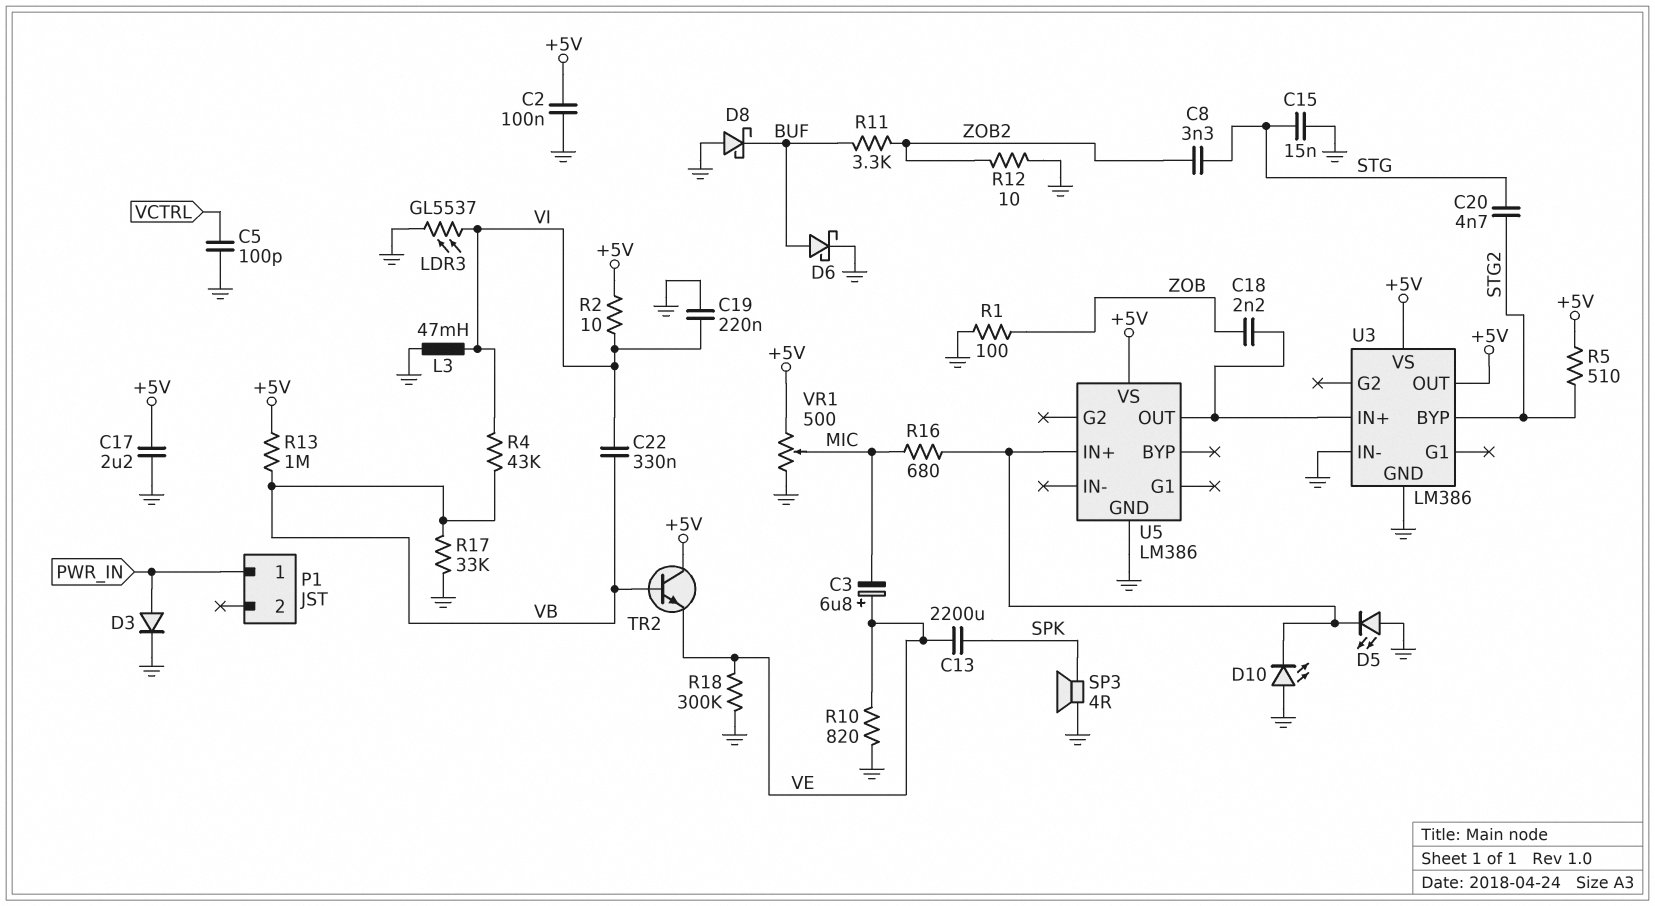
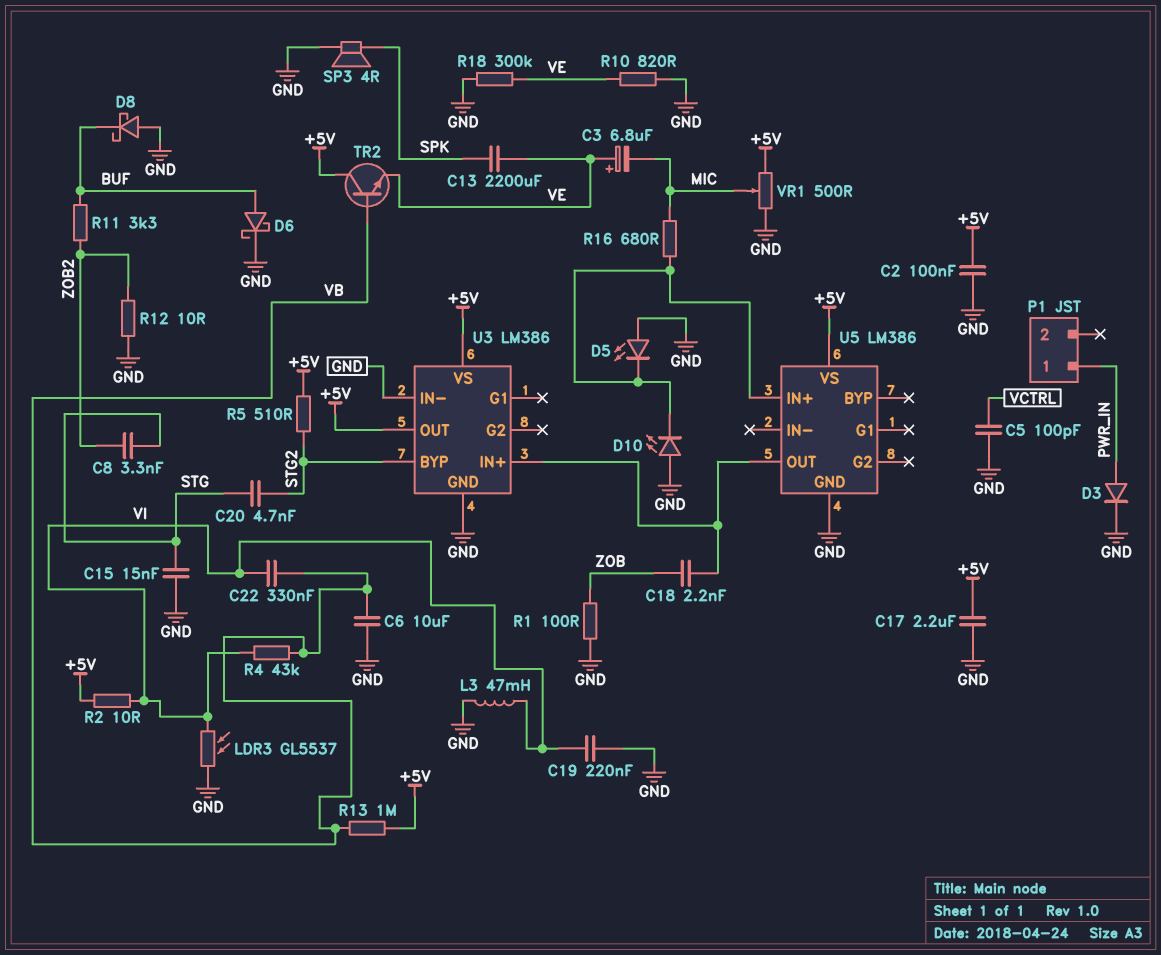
C6: none -> 10uF (GND, VB)
R17: 33k (GND, VB) -> none

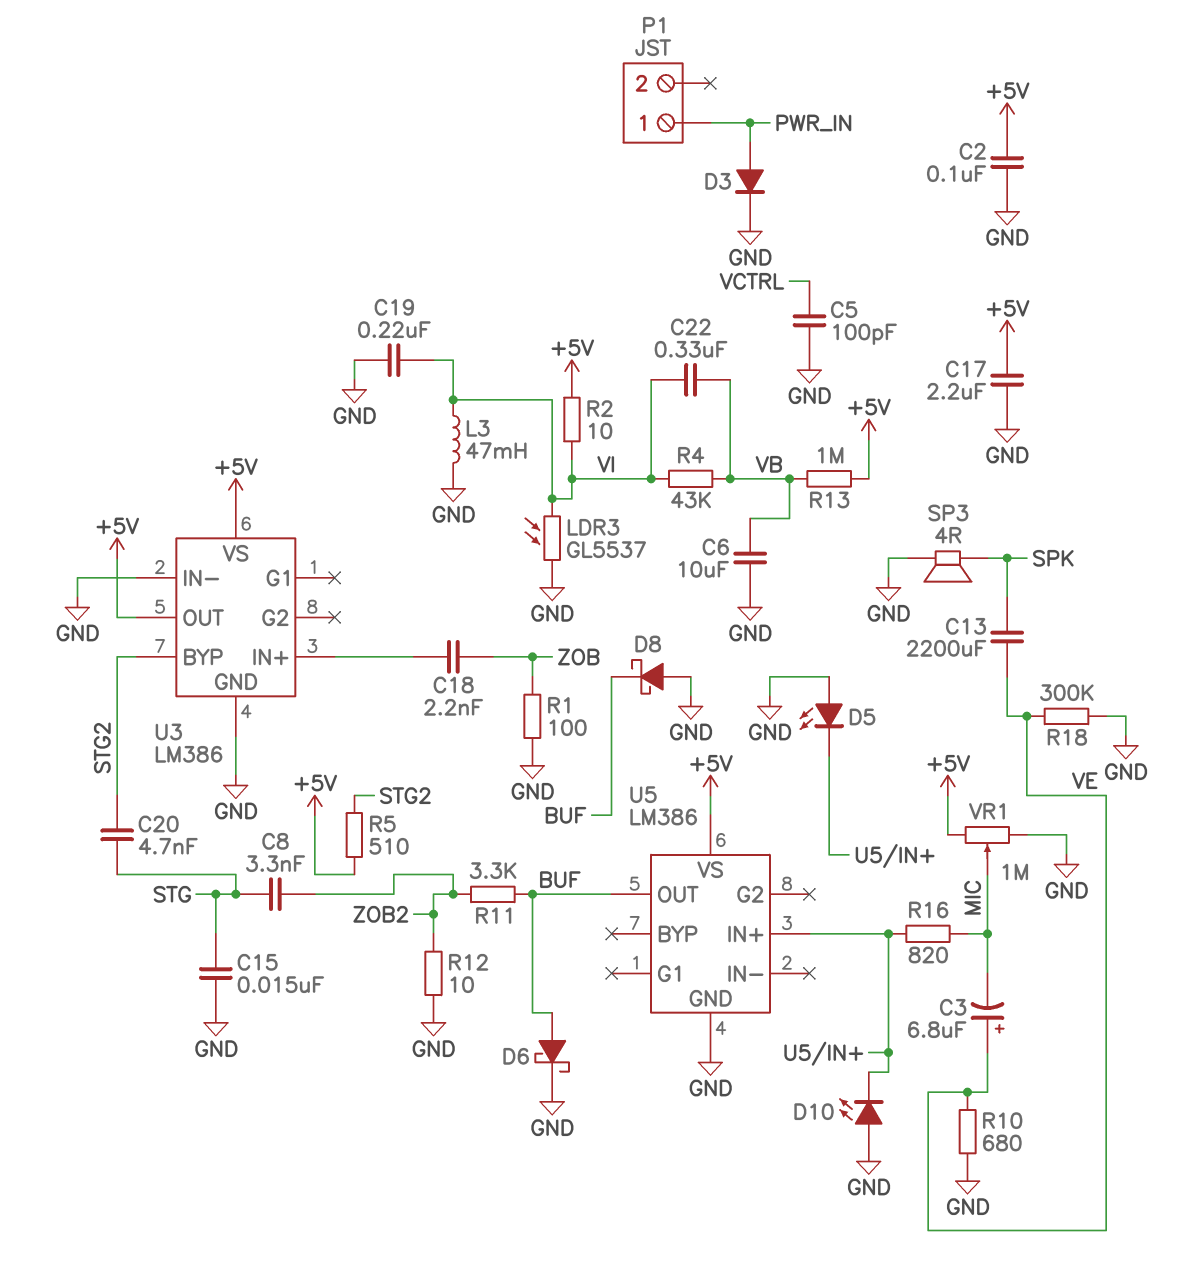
R10: 820 (GND, VE) -> 680 (GND, VE)
R16: 680 (MIC, U5/IN+) -> 820 (MIC, U5/IN+)
TR2: NPN (B VB, C +5V, E VE) -> none
U5 pin OUT: U3/IN+ -> BUF
VR1: 500 (+5V, GND, wiper MIC) -> 1M (+5V, GND, wiper MIC)

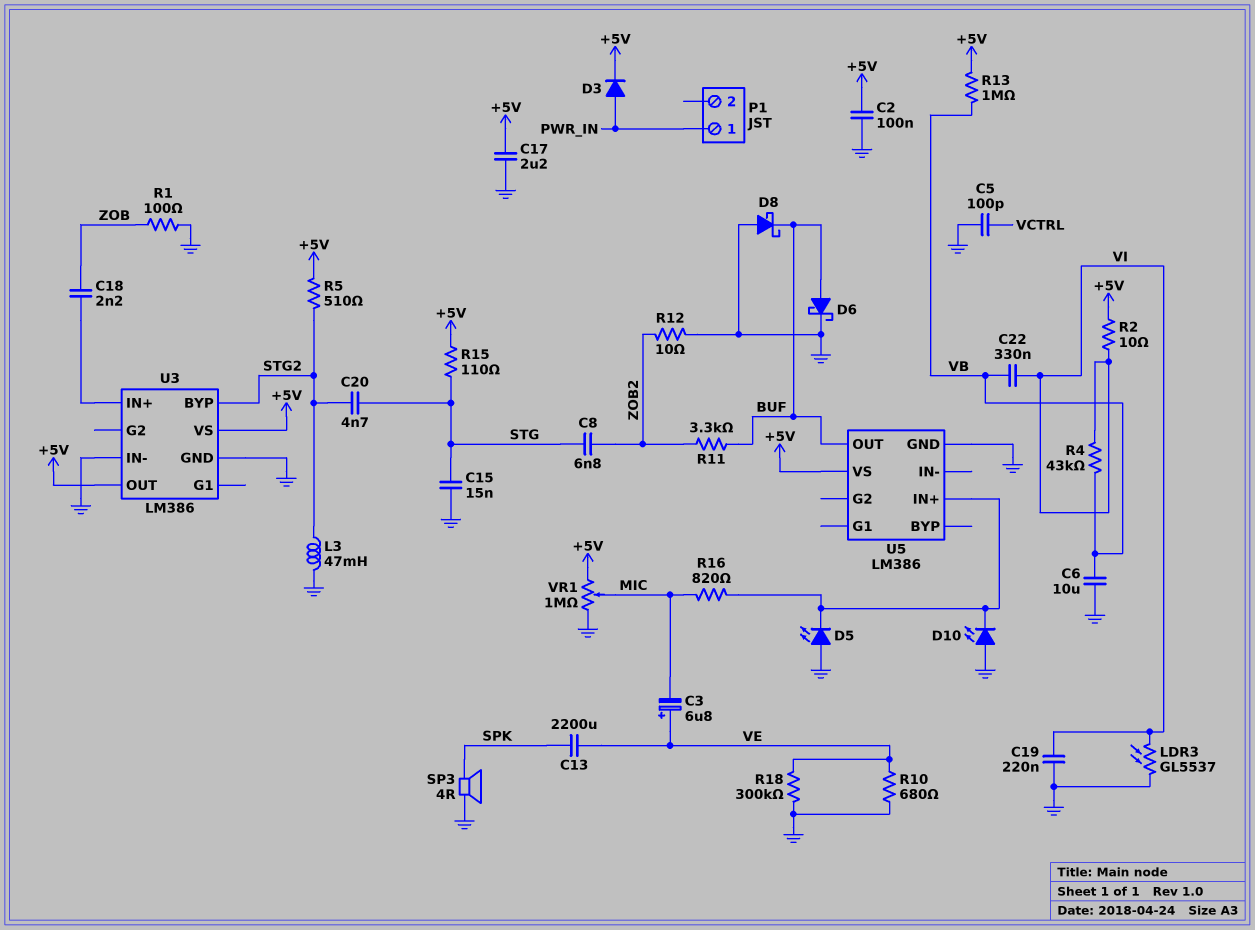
C8: 3.3nF (STG, ZOB2) -> 6.8nF (STG, ZOB2)
D3: diode (A PWR_IN, K GND) -> diode (A PWR_IN, K +5V)
L3: 47mH (GND, VI) -> 47mH (GND, STG2)
R15: none -> 110 (+5V, STG)

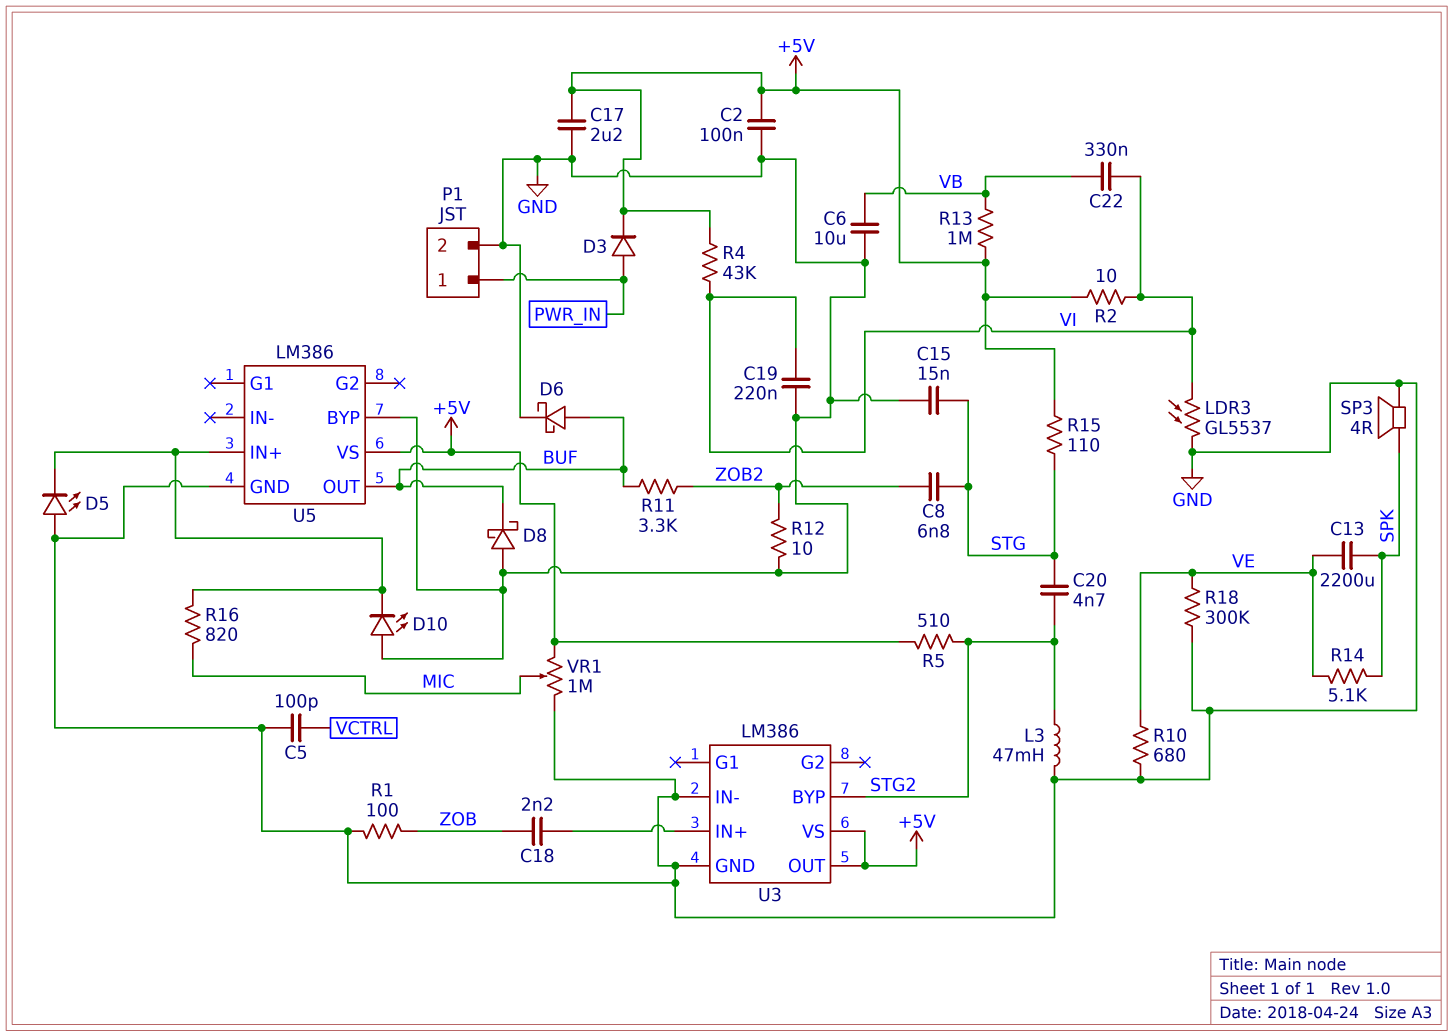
C3: 6.8uF (plus VE, minus MIC) -> none
P1 pin 2: none -> GND
R4: 43k (VB, VI) -> 43k (+5V, VI)
R14: none -> 5.1k (SPK, VE)
U5 pin BYP: none -> GND

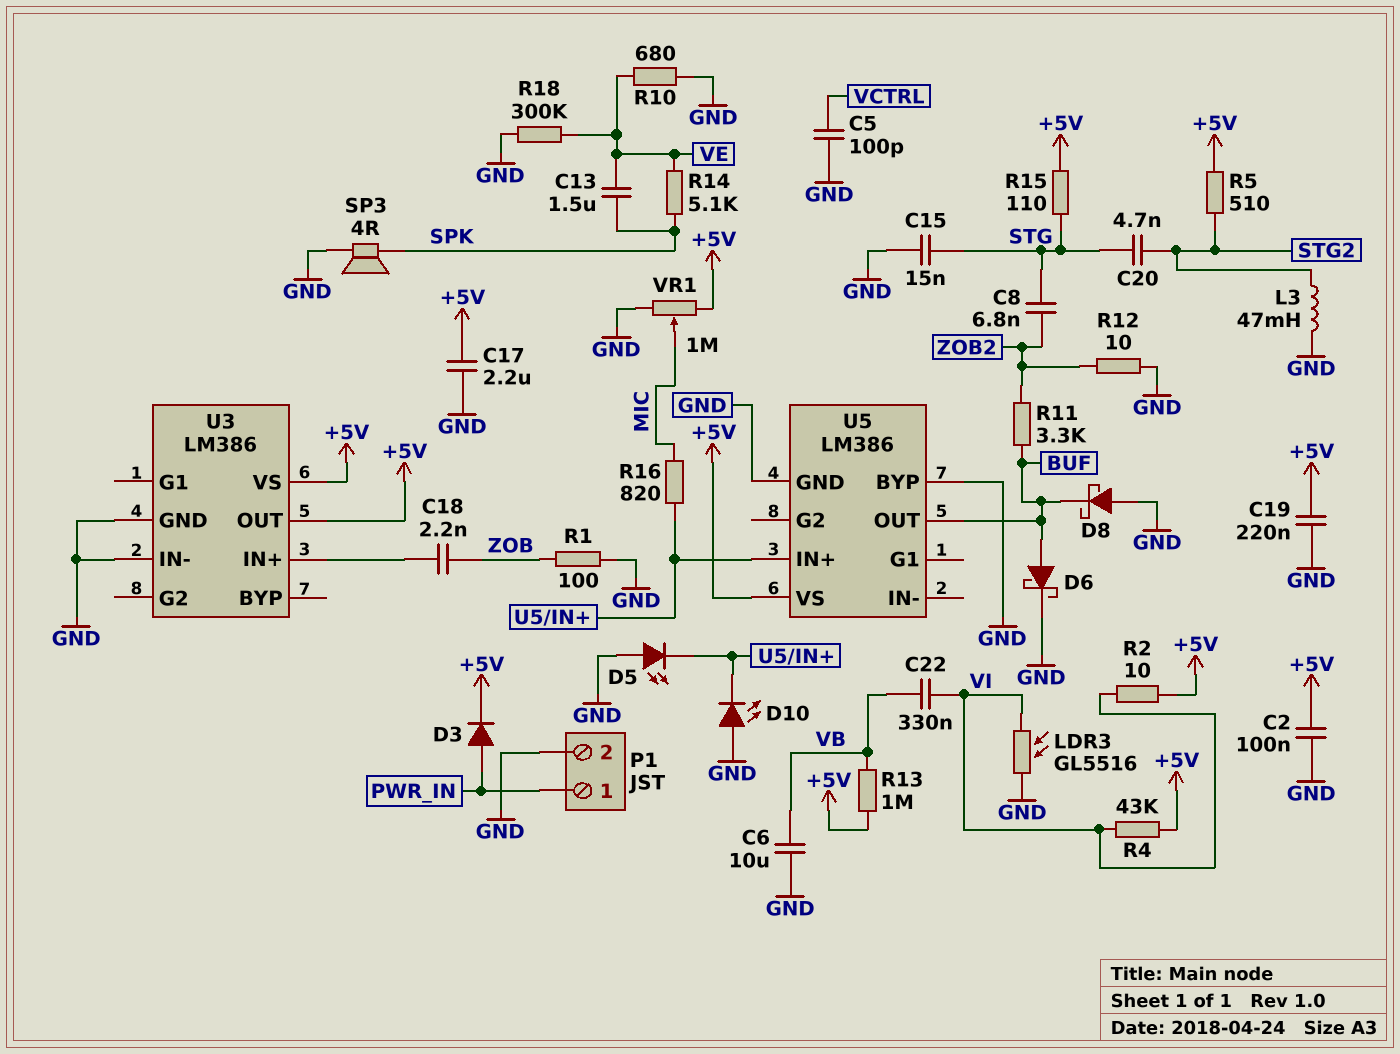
C13: 2200uF (SPK, VE) -> 1.5uF (SPK, VE)
C19: 220nF (GND, VI) -> 220nF (+5V, GND)
LDR3: GL5537 (GND, VI) -> GL5516 (GND, VI)
U3 pin BYP: STG2 -> none

